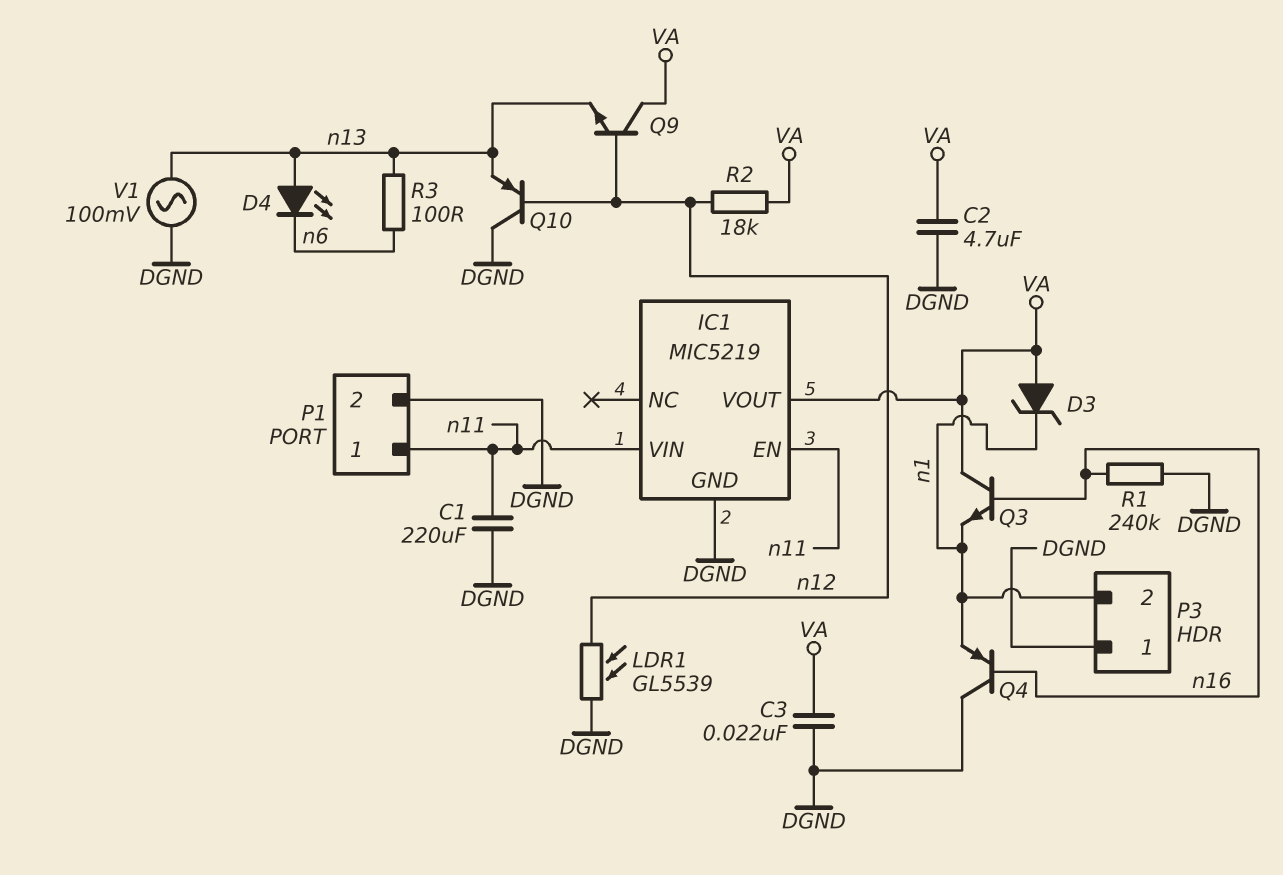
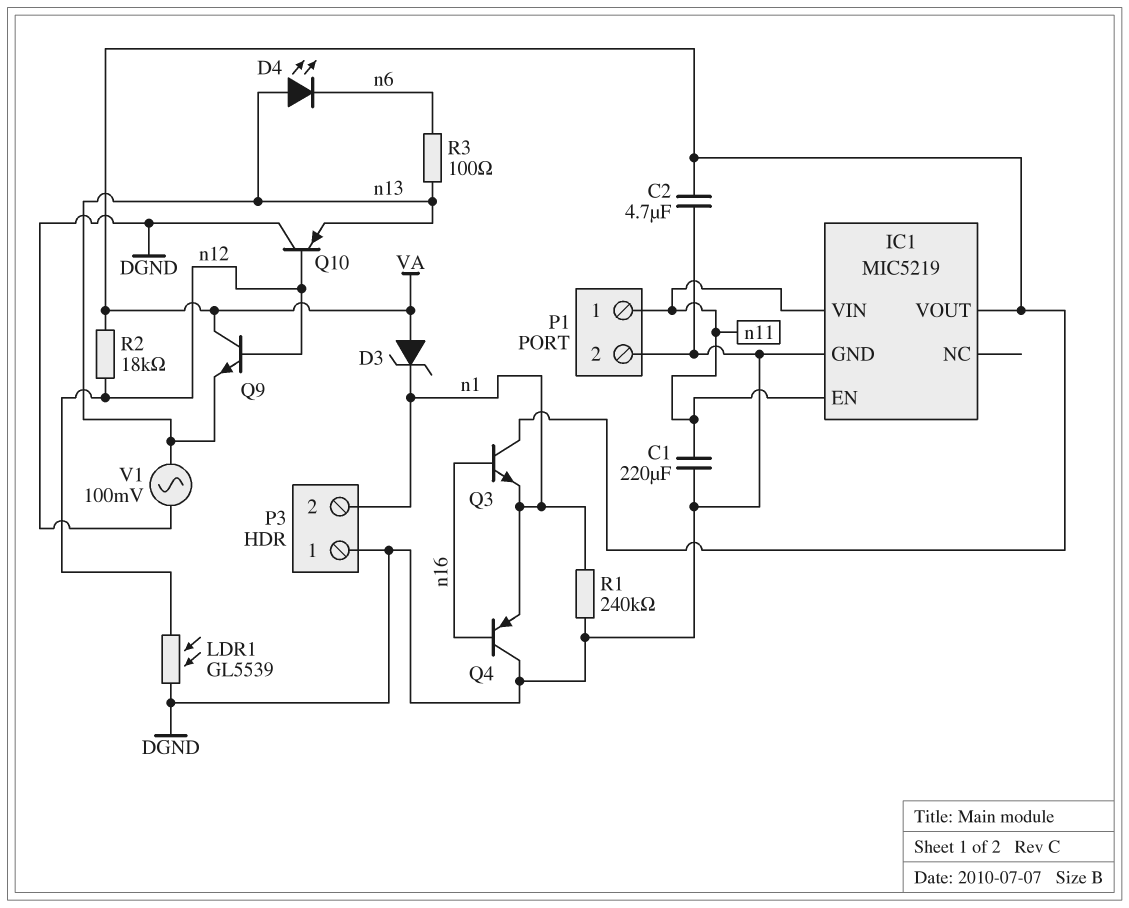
C3: 22nF (DGND, VA) -> none
R1: 240k (DGND, n16) -> 240k (DGND, n1)

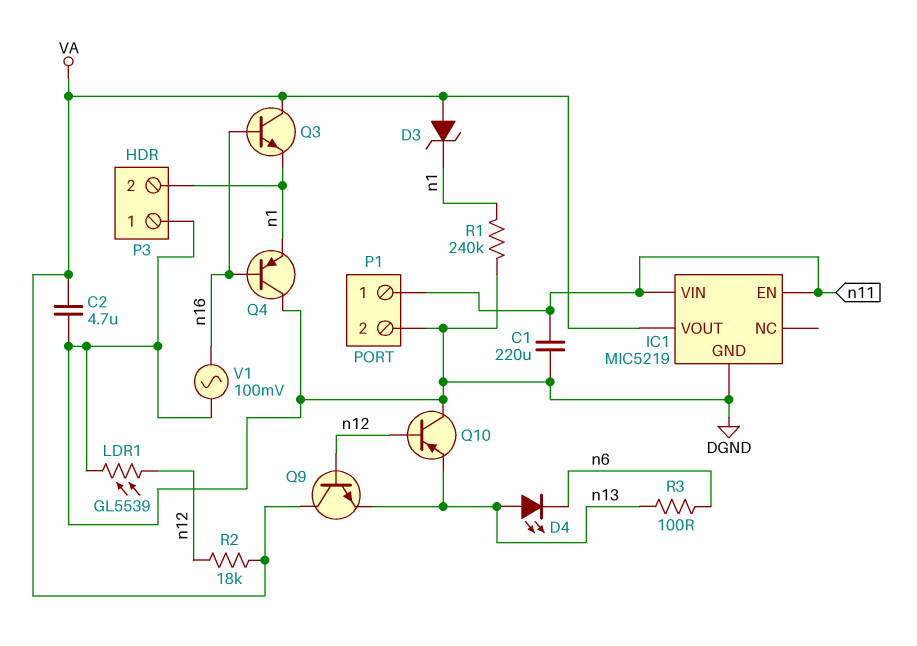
V1: AC 100mV (DGND, n13) -> AC 100mV (DGND, n16)

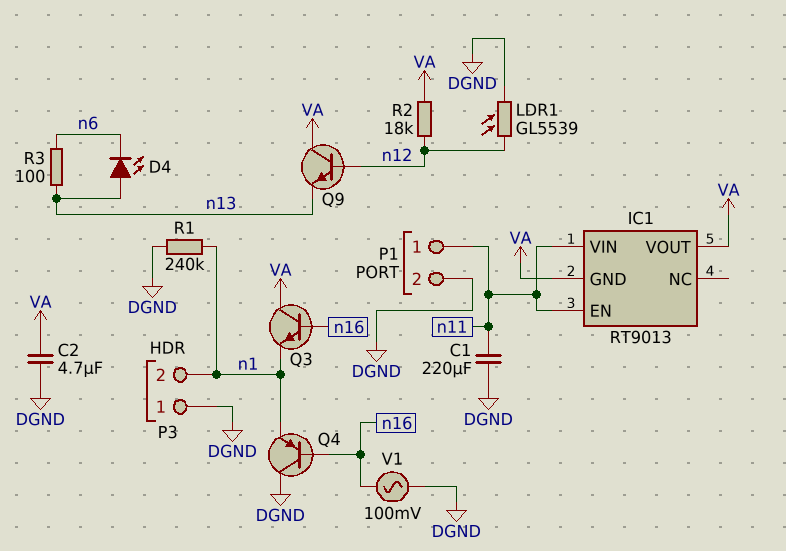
D3: zener (A VA, K n1) -> none
IC1: MIC5219 -> RT9013
IC1 pin GND: DGND -> VA
Q10: PNP (B n12, C DGND, E n13) -> none

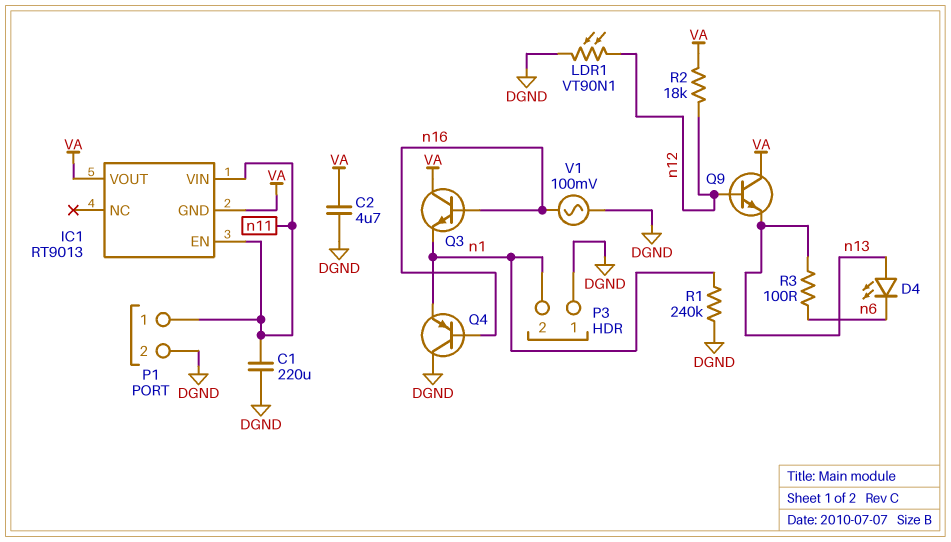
LDR1: GL5539 (DGND, n12) -> VT90N1 (DGND, n12)

